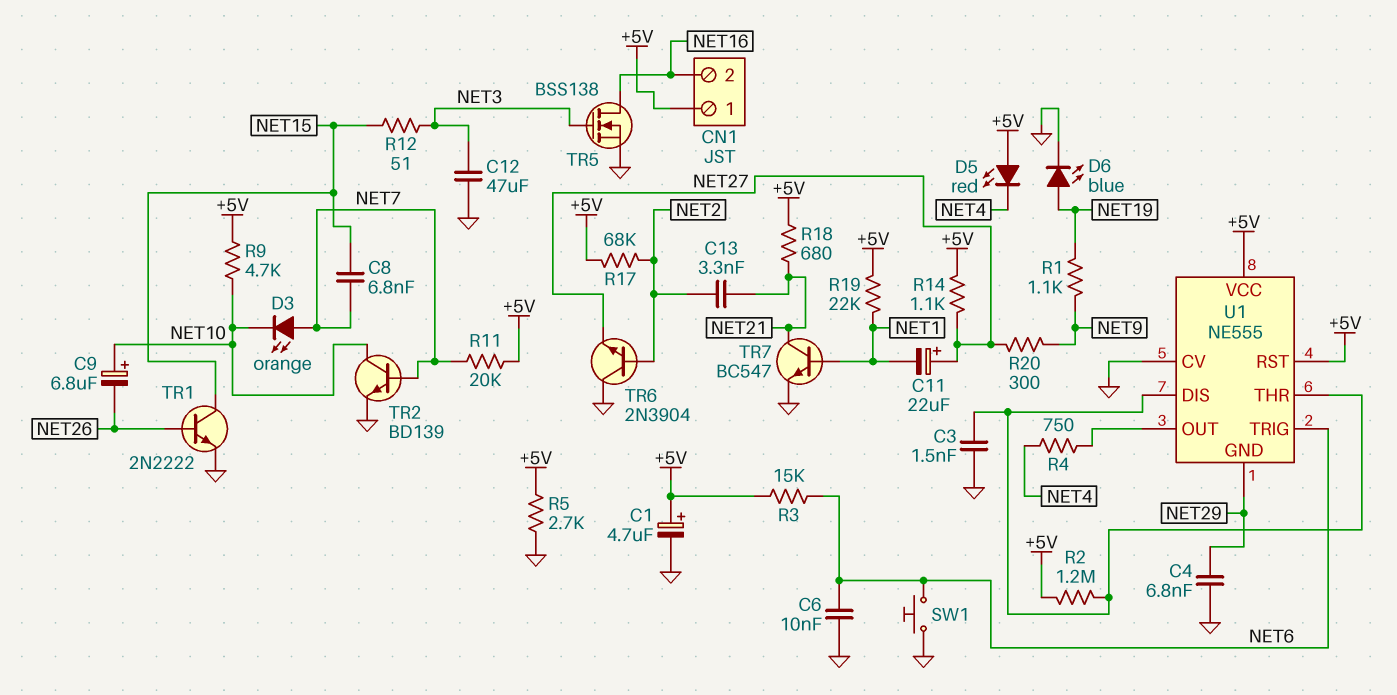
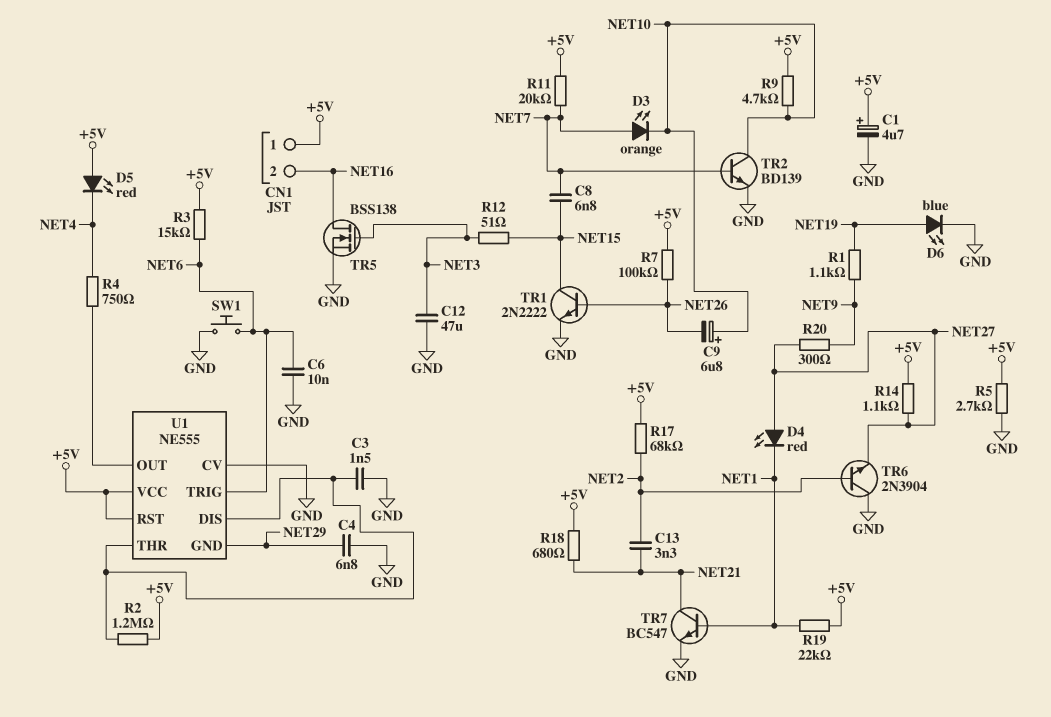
C11: 22uF (plus NET27, minus NET1) -> none
D4: none -> LED red (A NET27, K NET1)
R7: none -> 100k (+5V, NET26)

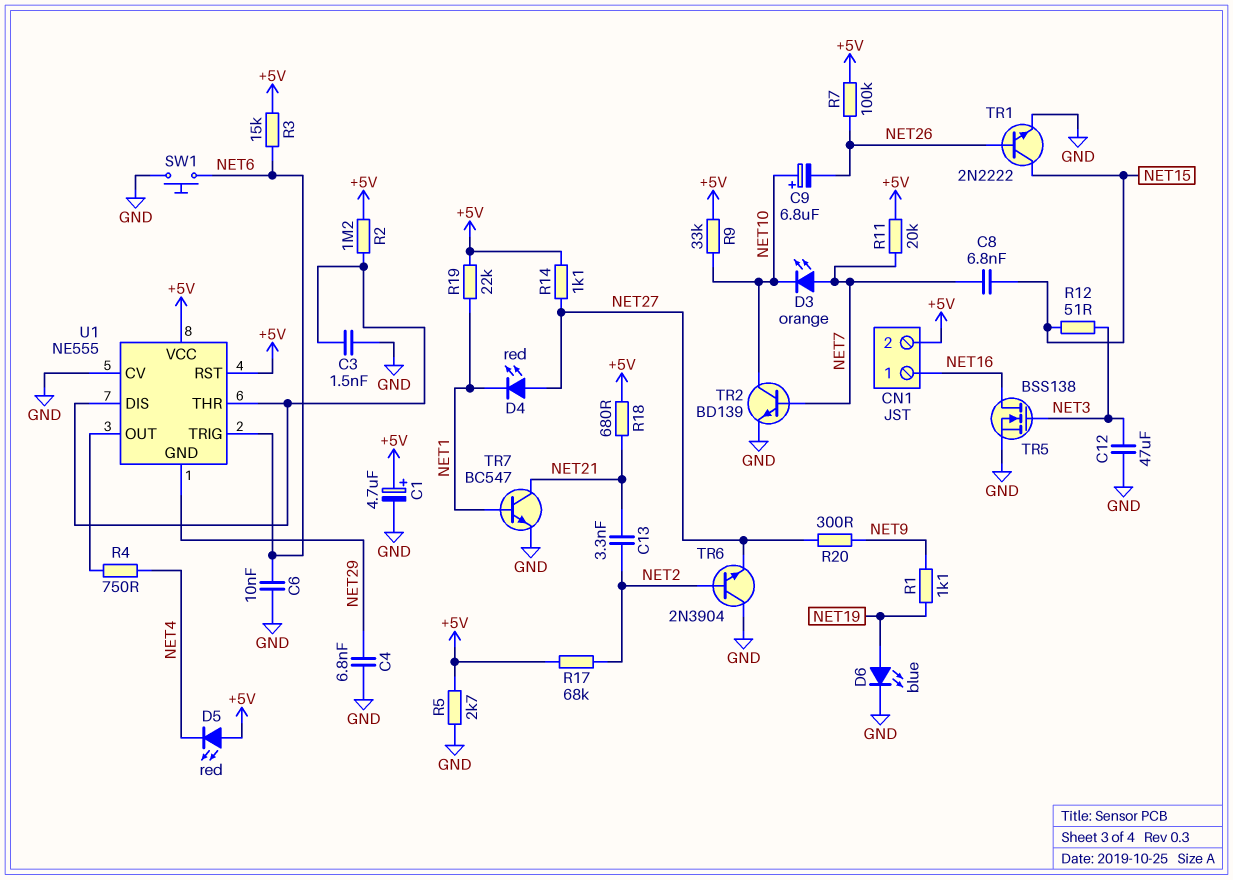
CN1 pin 1: +5V -> NET16
CN1 pin 2: NET16 -> +5V
R9: 4.7k (+5V, NET10) -> 33k (+5V, NET10)

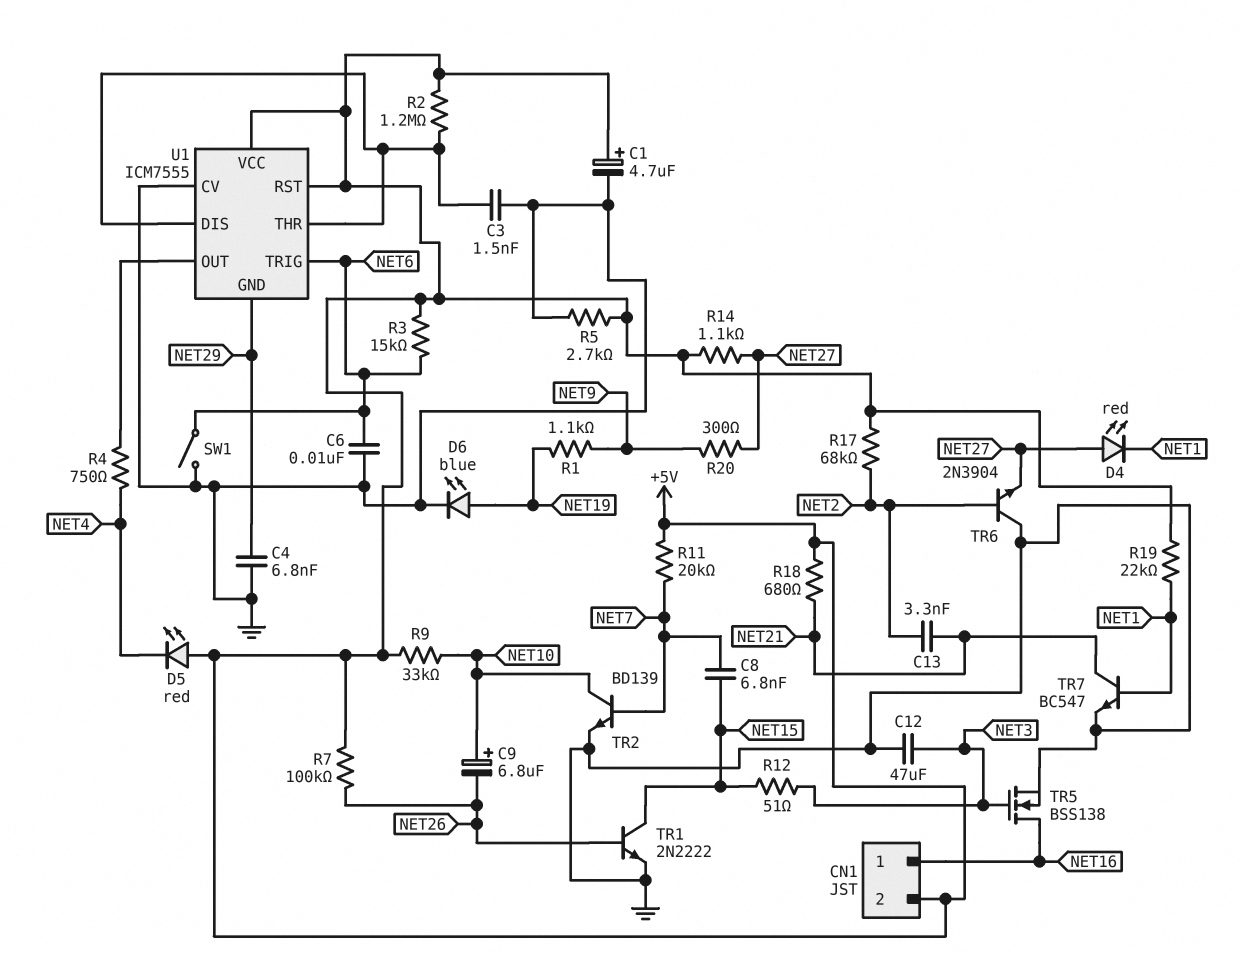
D3: LED orange (A NET7, K NET10) -> none
SW1: button (GND, NET6) -> switch (GND, NET6)
U1: NE555 -> ICM7555

